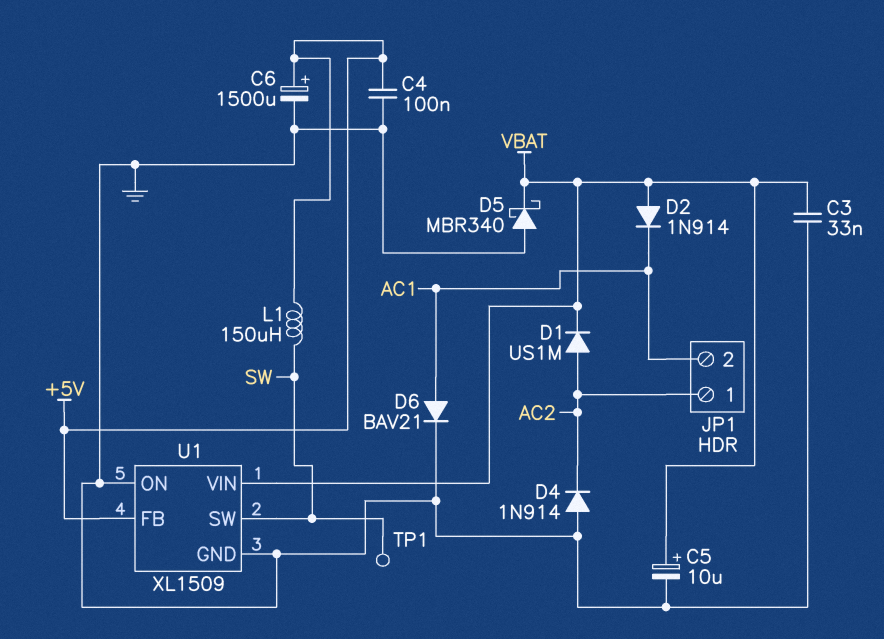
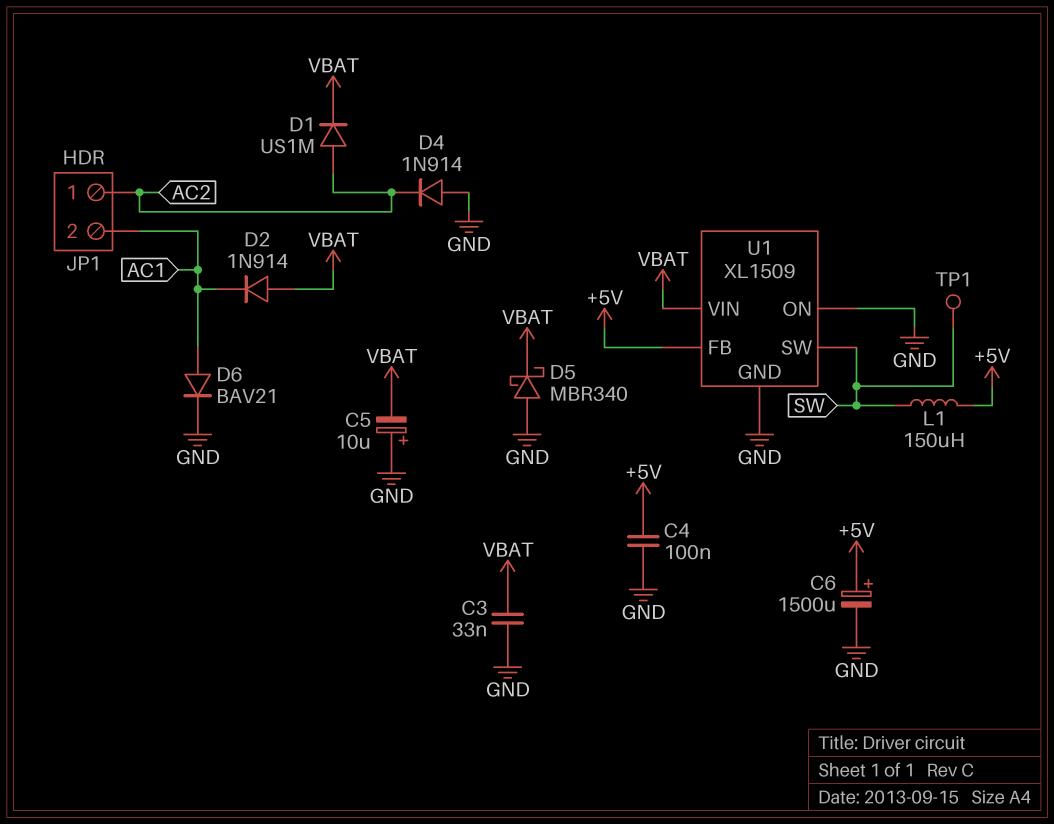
C5: 10uF (plus VBAT, minus GND) -> 10uF (plus GND, minus VBAT)

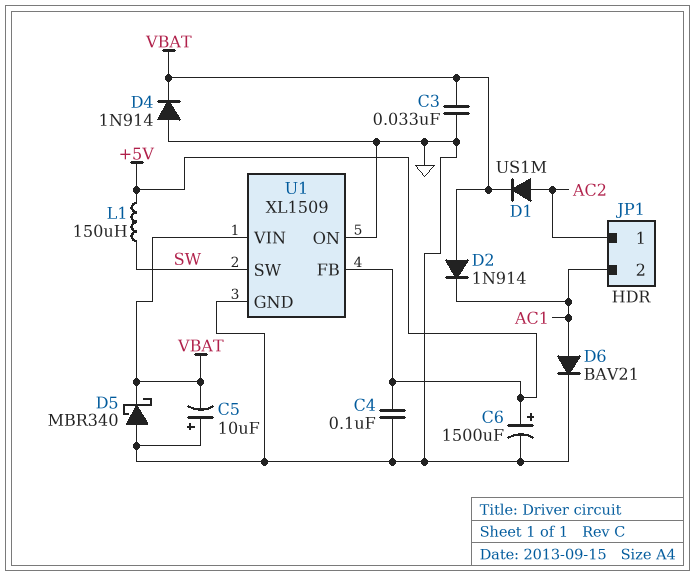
D4: diode 1N914 (A GND, K AC2) -> diode 1N914 (A GND, K VBAT)
TP1: test point (SW) -> none

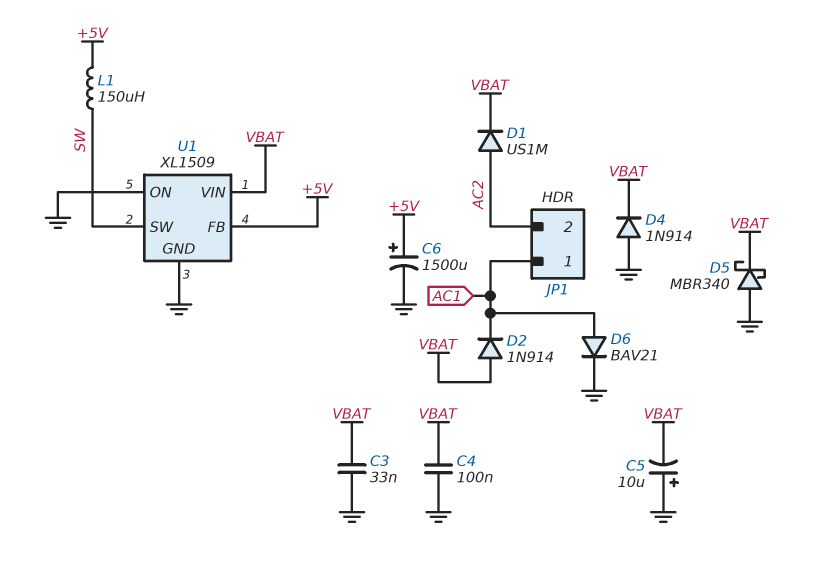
C4: 100nF (+5V, GND) -> 100nF (GND, VBAT)
JP1 pin 1: AC2 -> AC1
JP1 pin 2: AC1 -> AC2

